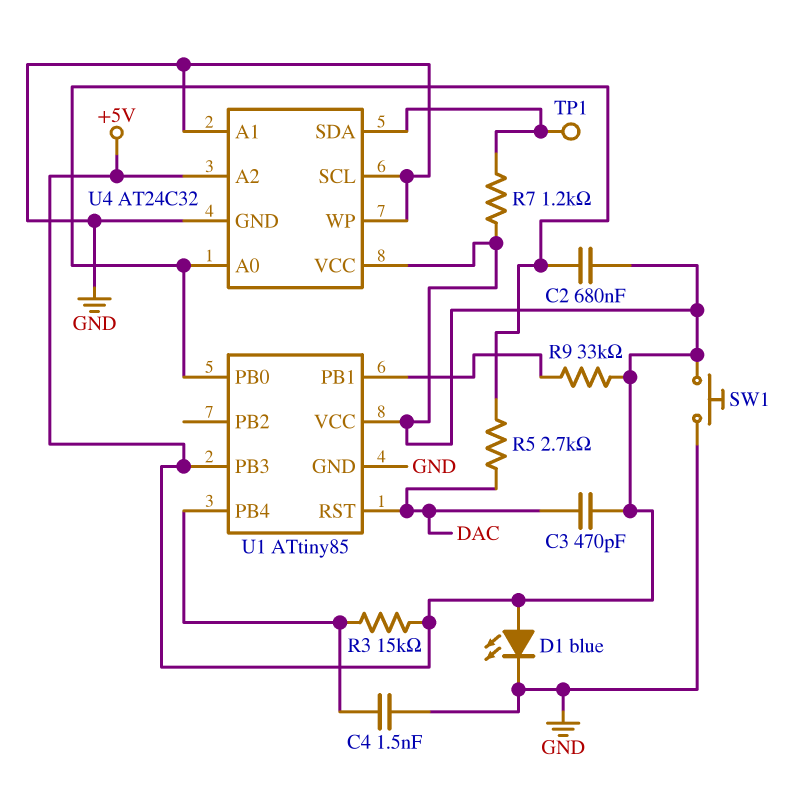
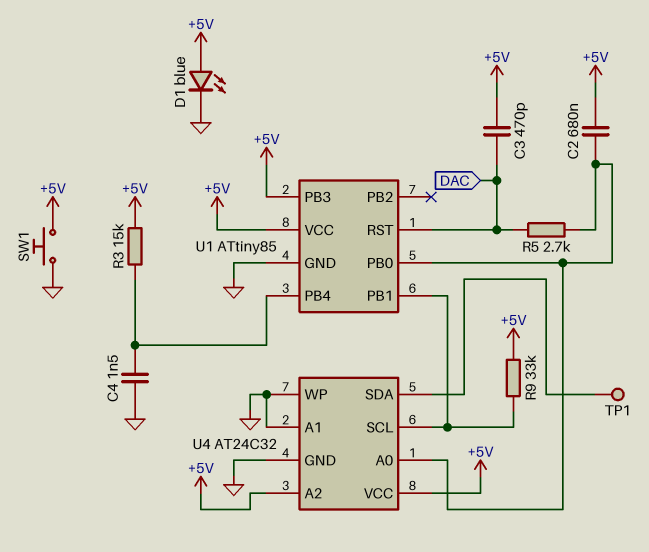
R7: 1.2k (+5V, U4/SDA) -> none
U4 pin SCL: GND -> U1/PB1

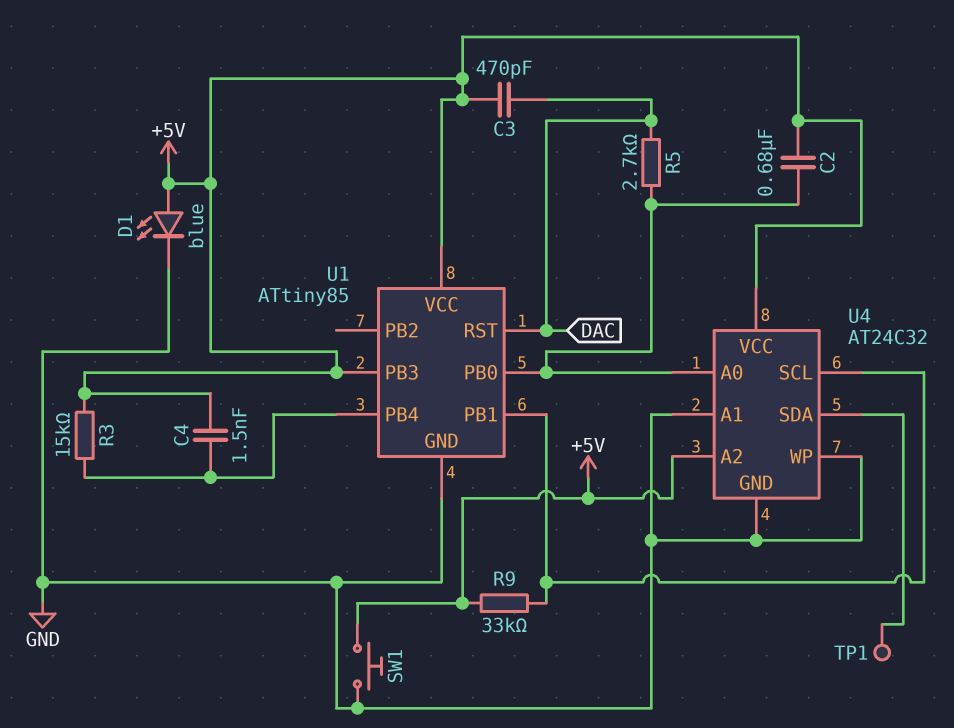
C4: 1.5nF (GND, U1/PB4) -> 1.5nF (+5V, U1/PB4)

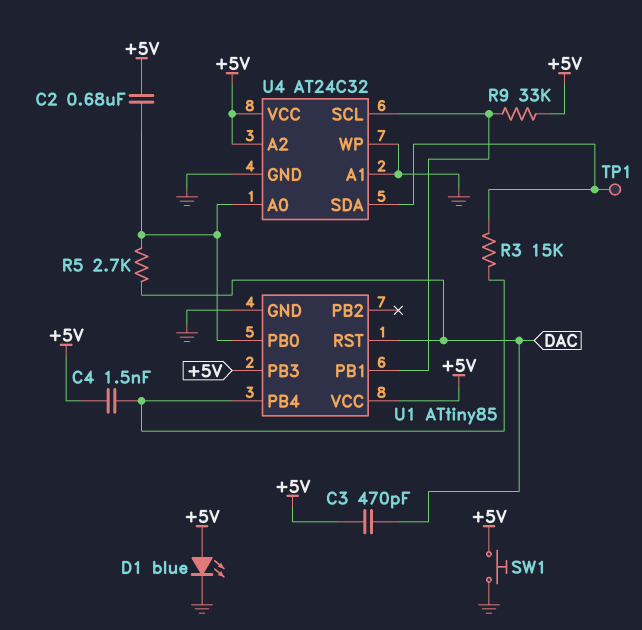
R3: 15k (+5V, U1/PB4) -> 15k (U1/PB4, U4/SDA)

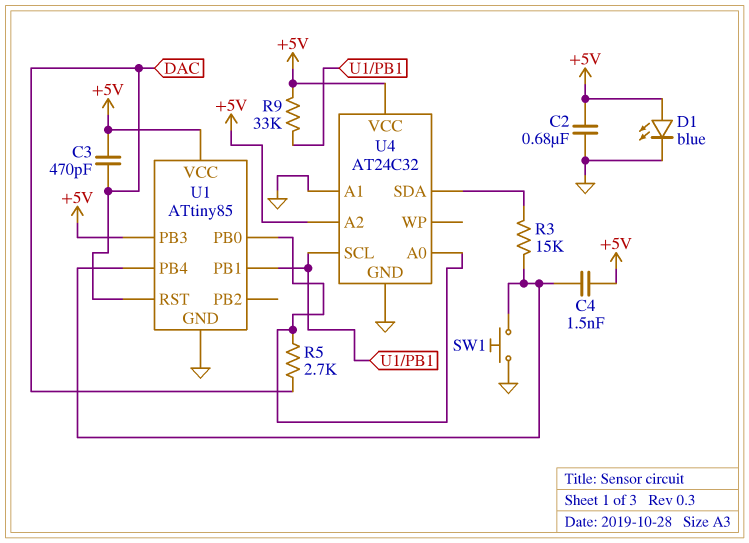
C2: 680nF (+5V, U1/PB0) -> 680nF (+5V, GND)
SW1: button (+5V, GND) -> button (GND, U1/PB4)
TP1: test point (U4/SDA) -> none
U4 pin WP: GND -> none

